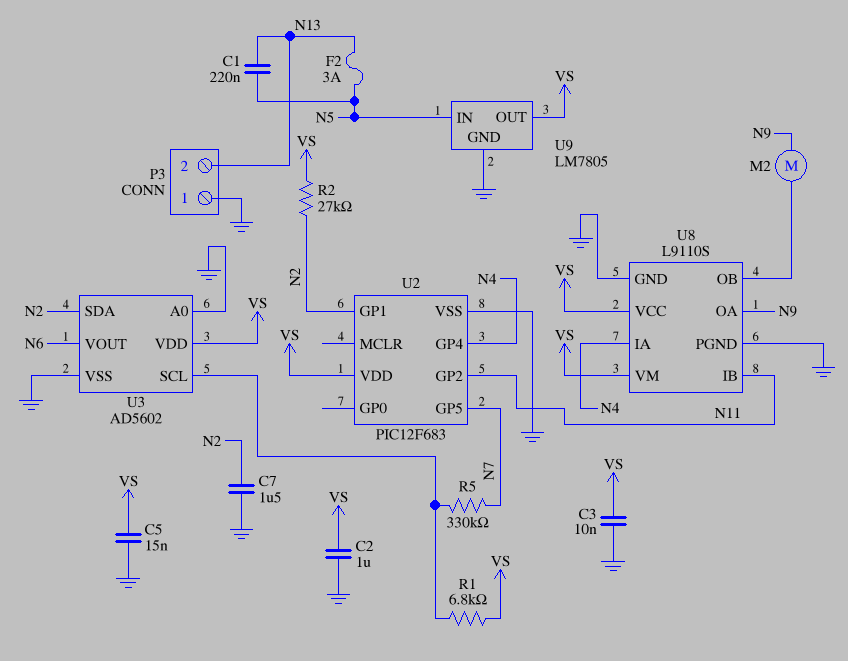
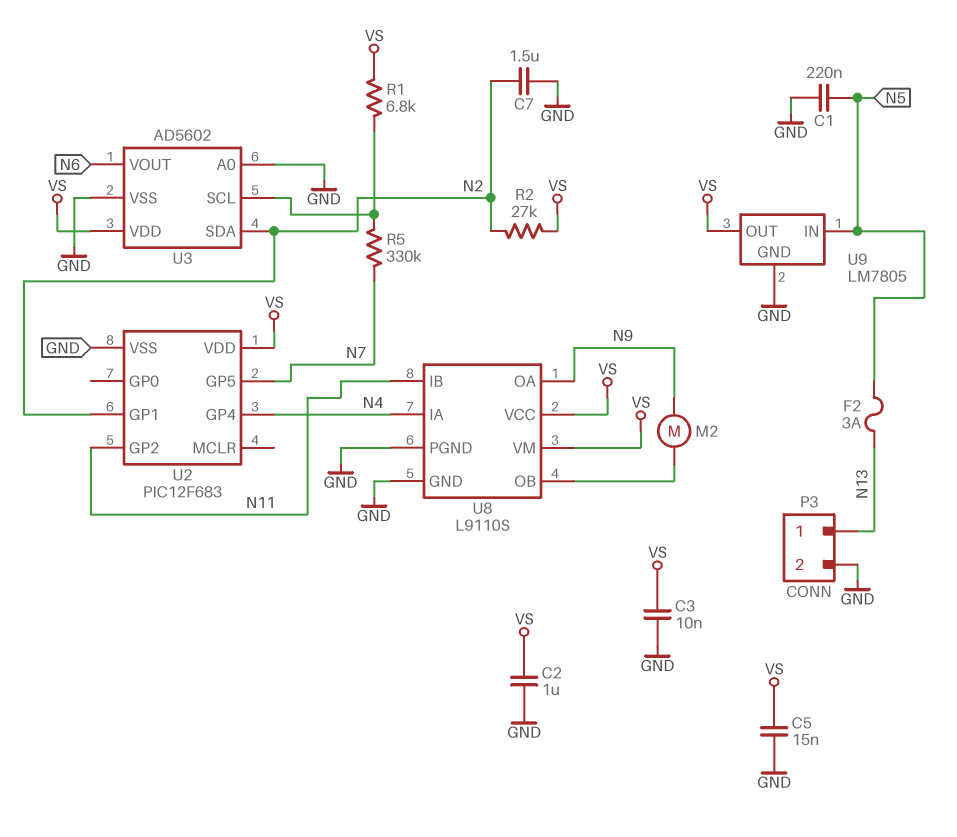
C1: 220nF (N5, N13) -> 220nF (GND, N5)
P3 pin 1: GND -> N13
P3 pin 2: N13 -> GND

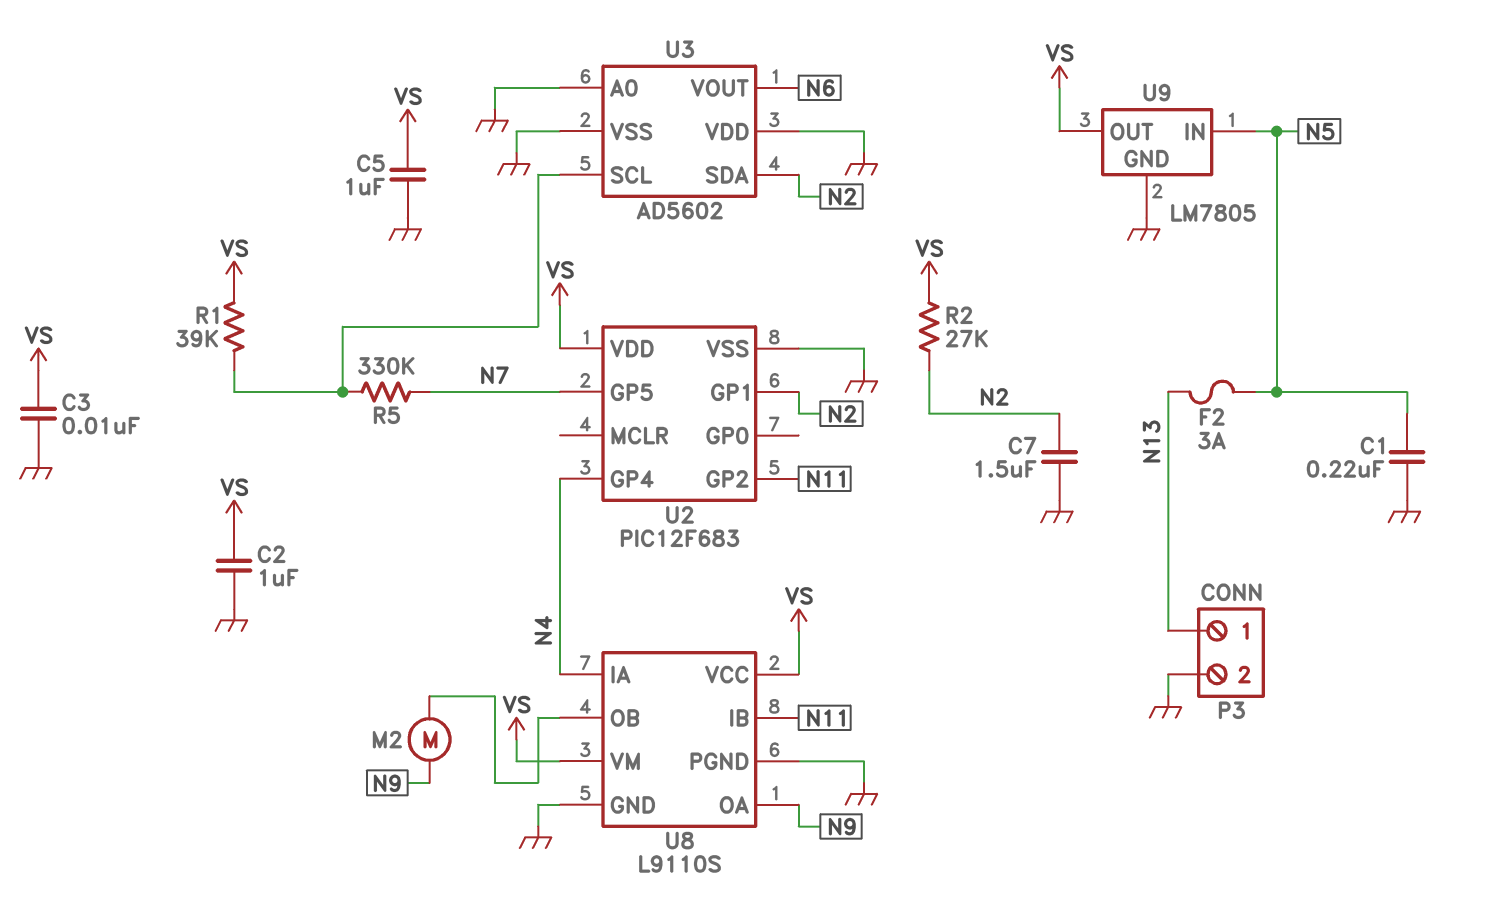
C5: 15nF (GND, VS) -> 1uF (GND, VS)
R1: 6.8k (U3/SCL, VS) -> 39k (U3/SCL, VS)
U3 pin VDD: VS -> GND

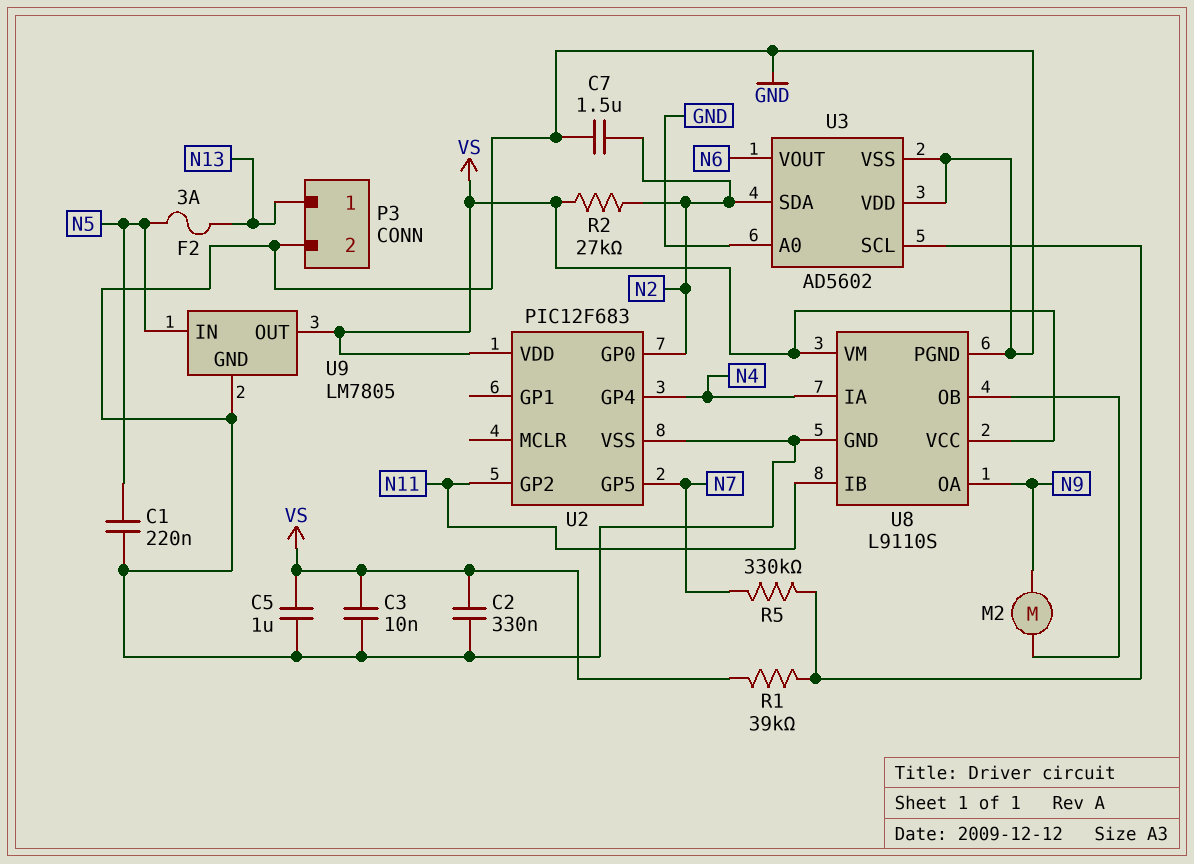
C2: 1uF (GND, VS) -> 330nF (GND, VS)
U2 pin GP0: none -> N2
U2 pin GP1: N2 -> none

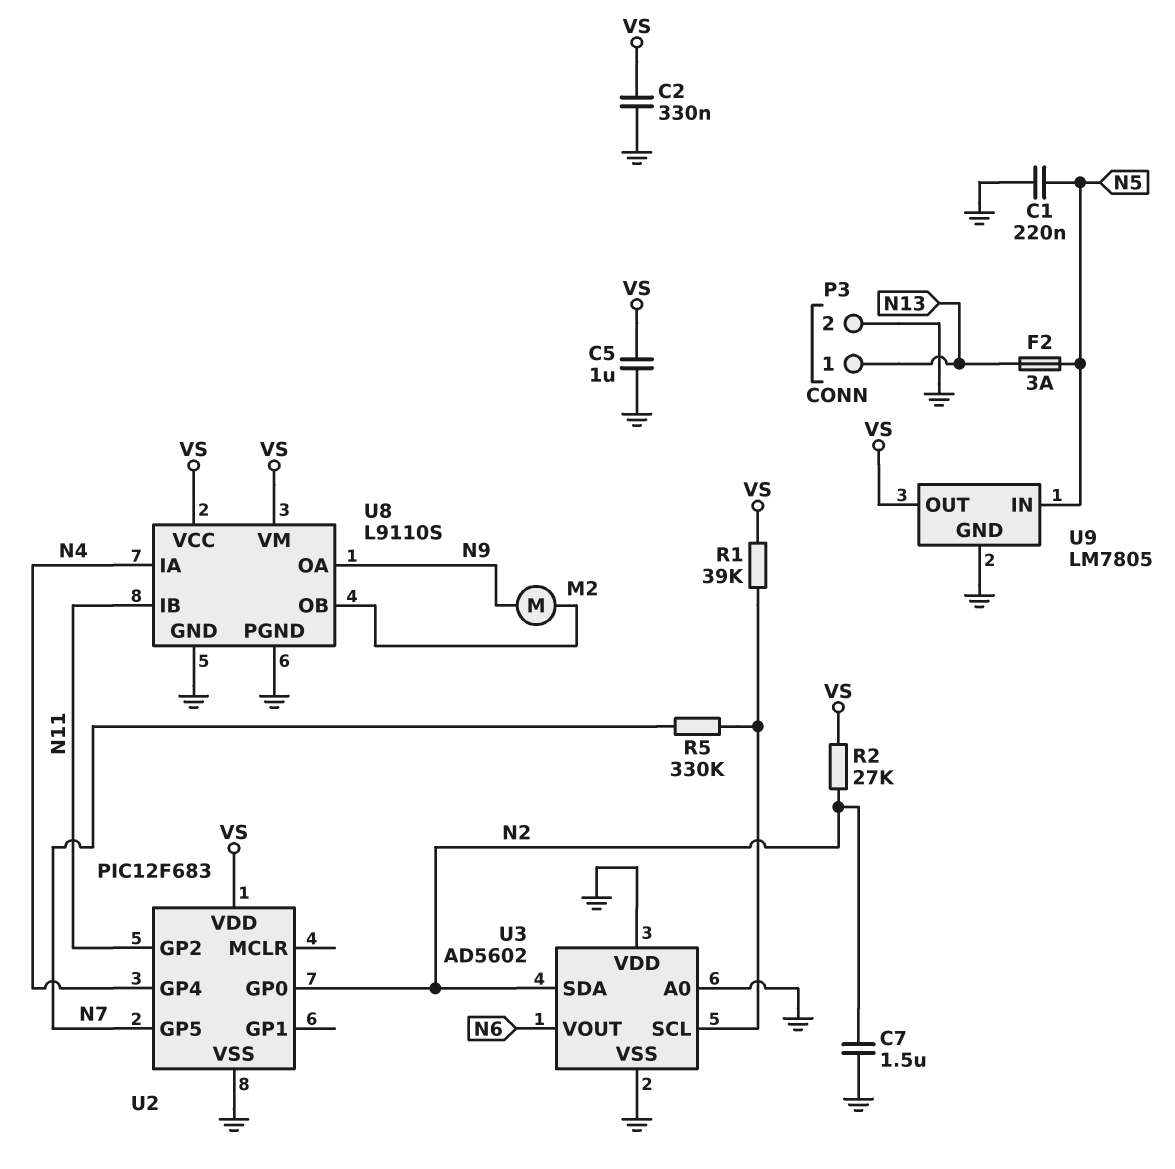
C3: 10nF (GND, VS) -> none

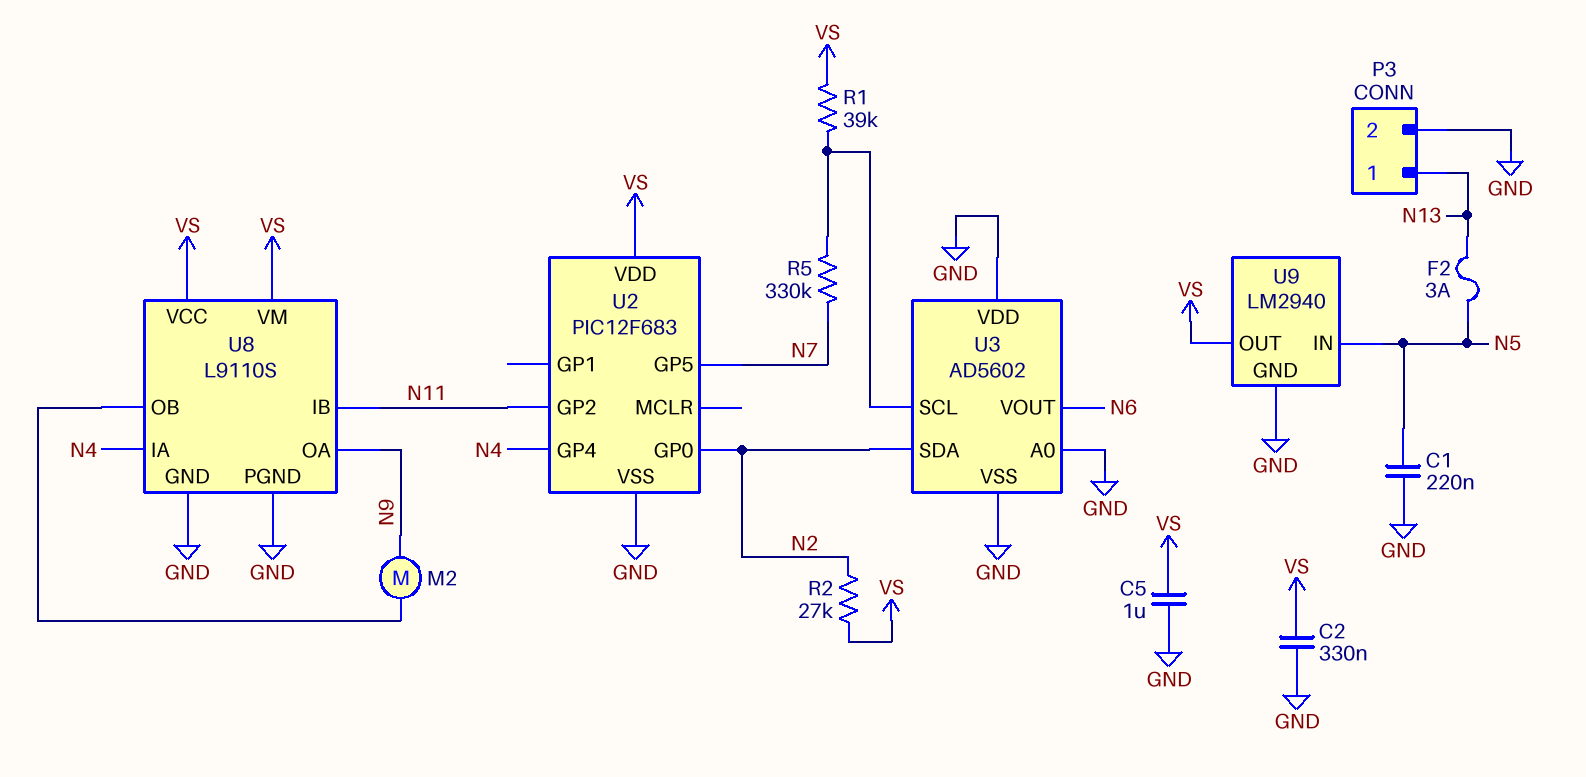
C7: 1.5uF (GND, N2) -> none
U9: LM7805 -> LM2940

